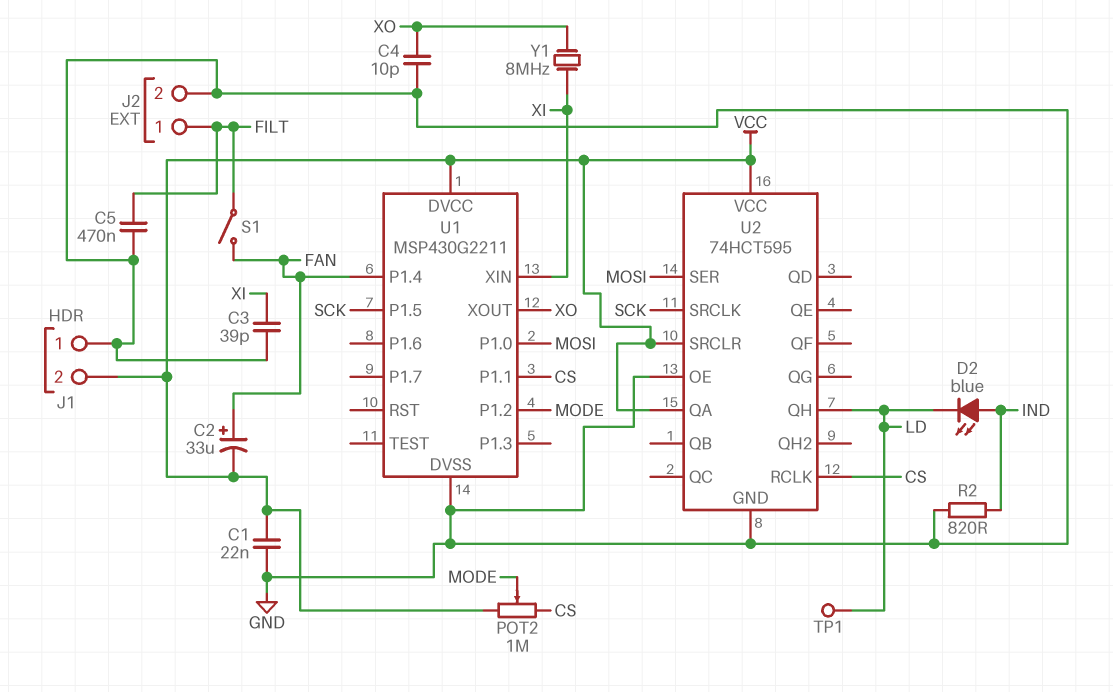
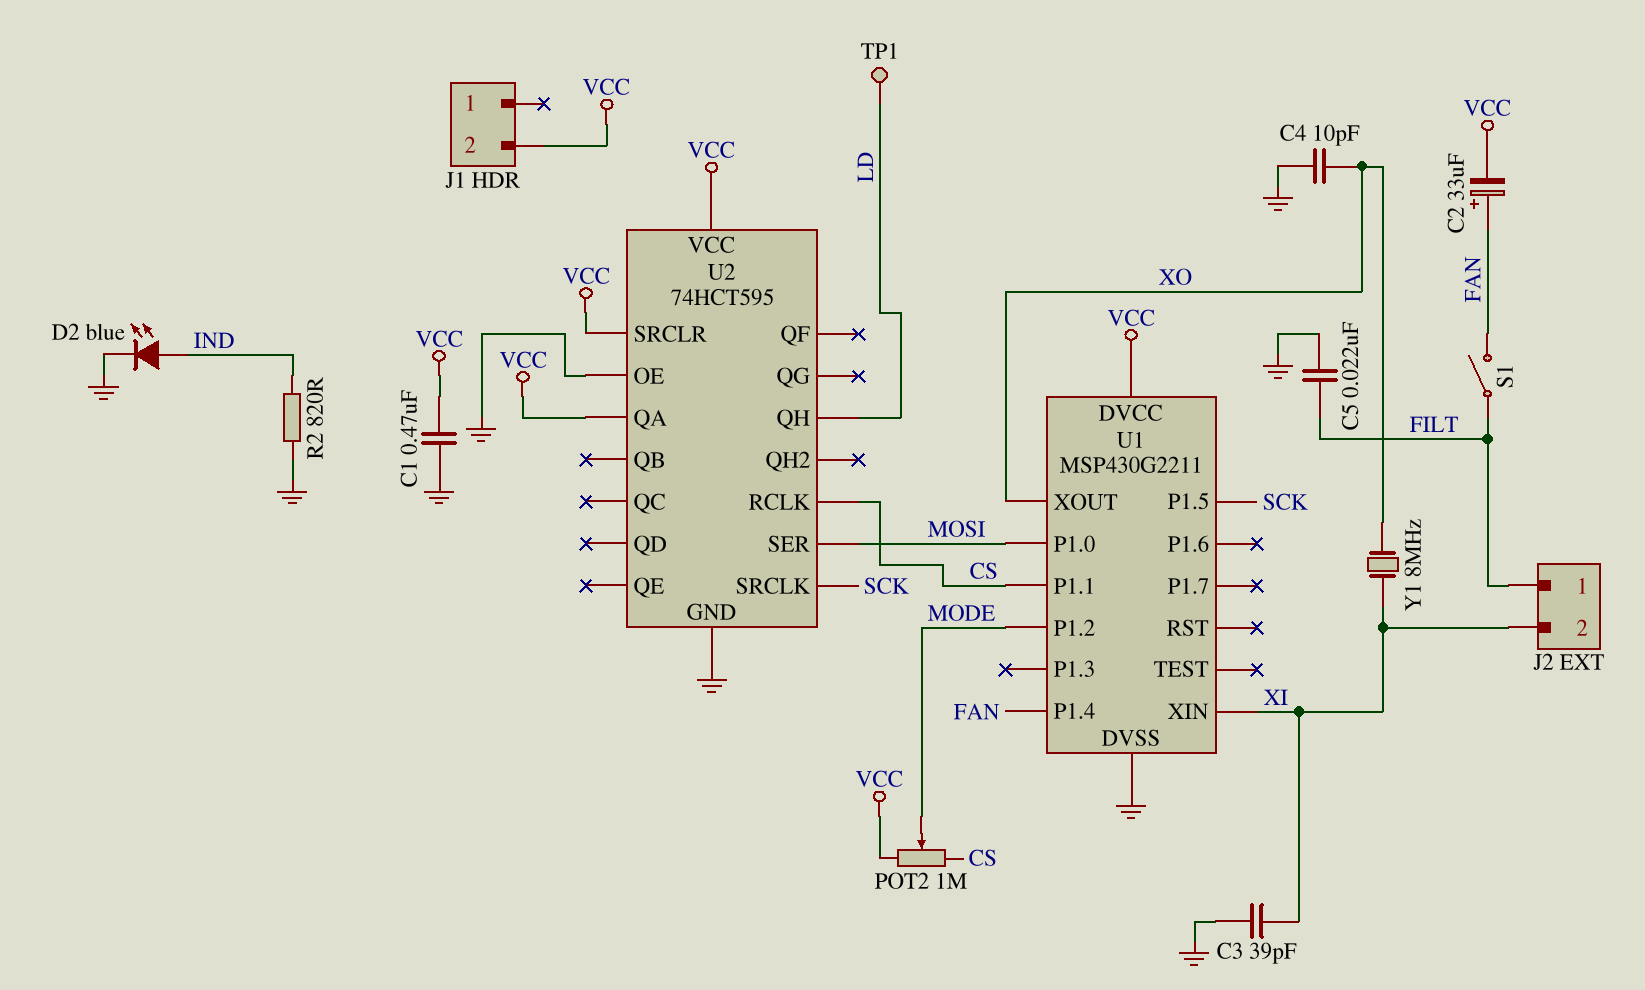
C1: 22nF (GND, VCC) -> 470nF (GND, VCC)
C5: 470nF (FILT, GND) -> 22nF (FILT, GND)
D2: LED blue (A IND, K LD) -> LED blue (A IND, K GND)
J1 pin 1: GND -> none
J2 pin 2: GND -> XI

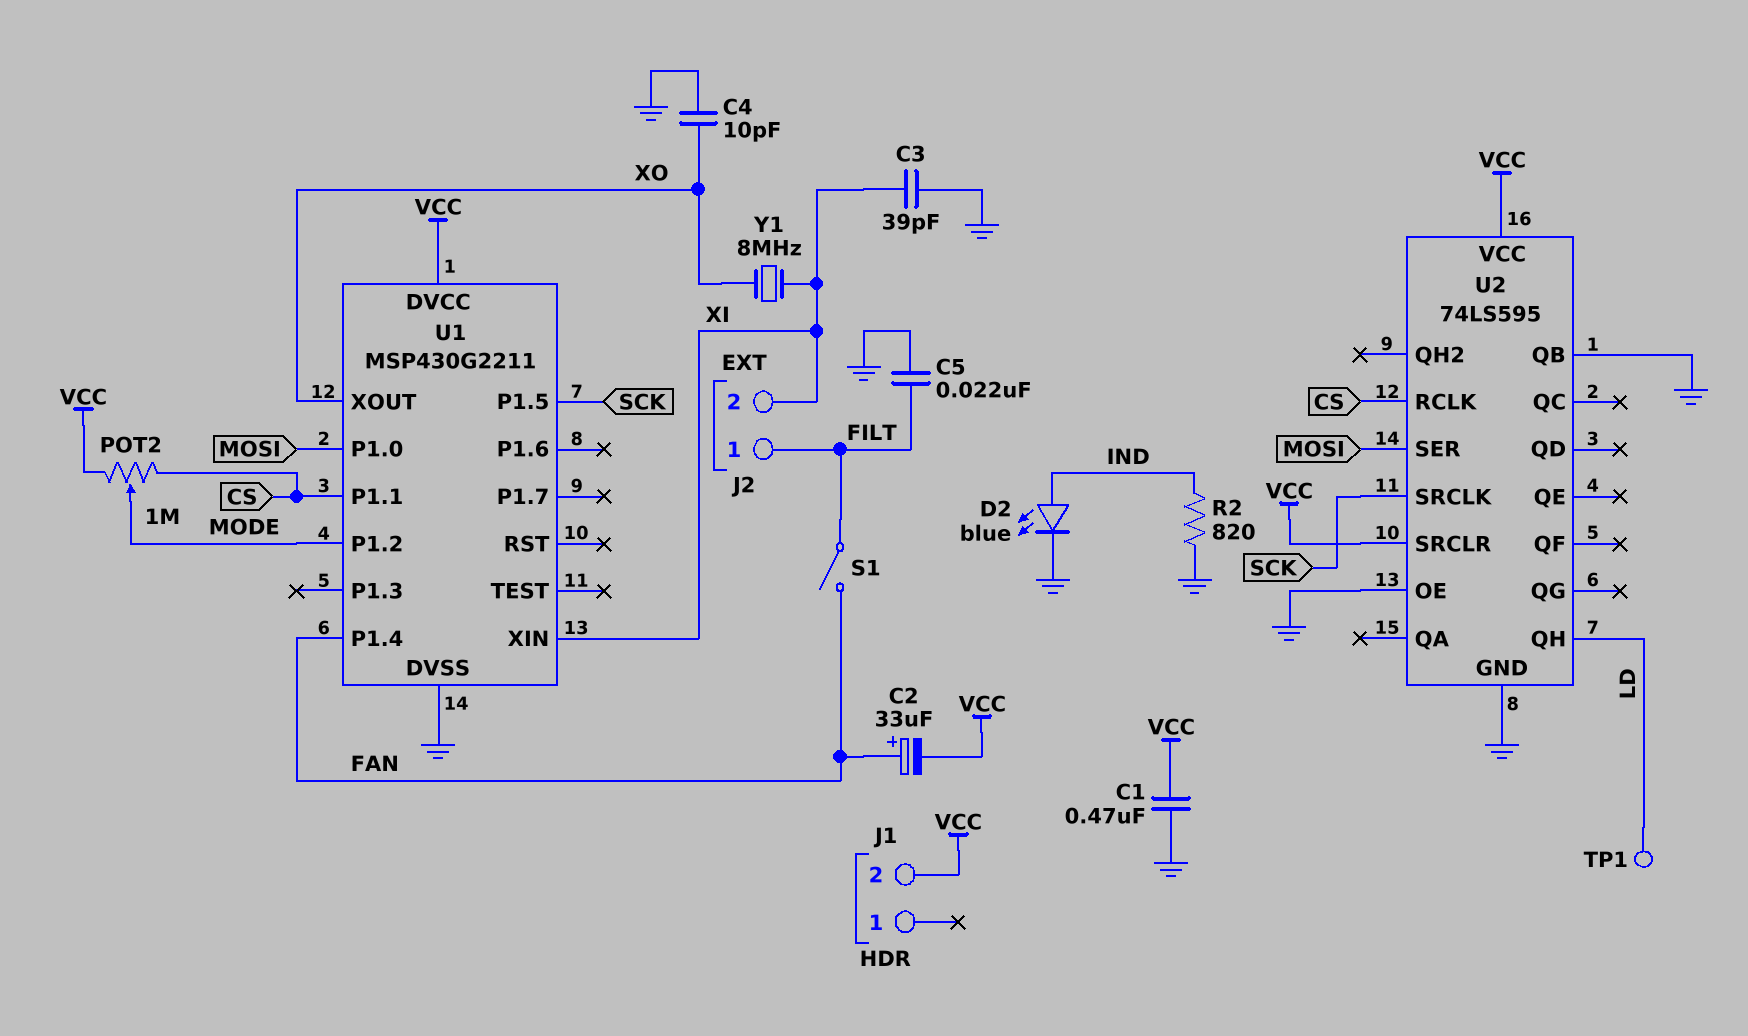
U2: 74HCT595 -> 74LS595
U2 pin QA: VCC -> none
U2 pin QB: none -> GND

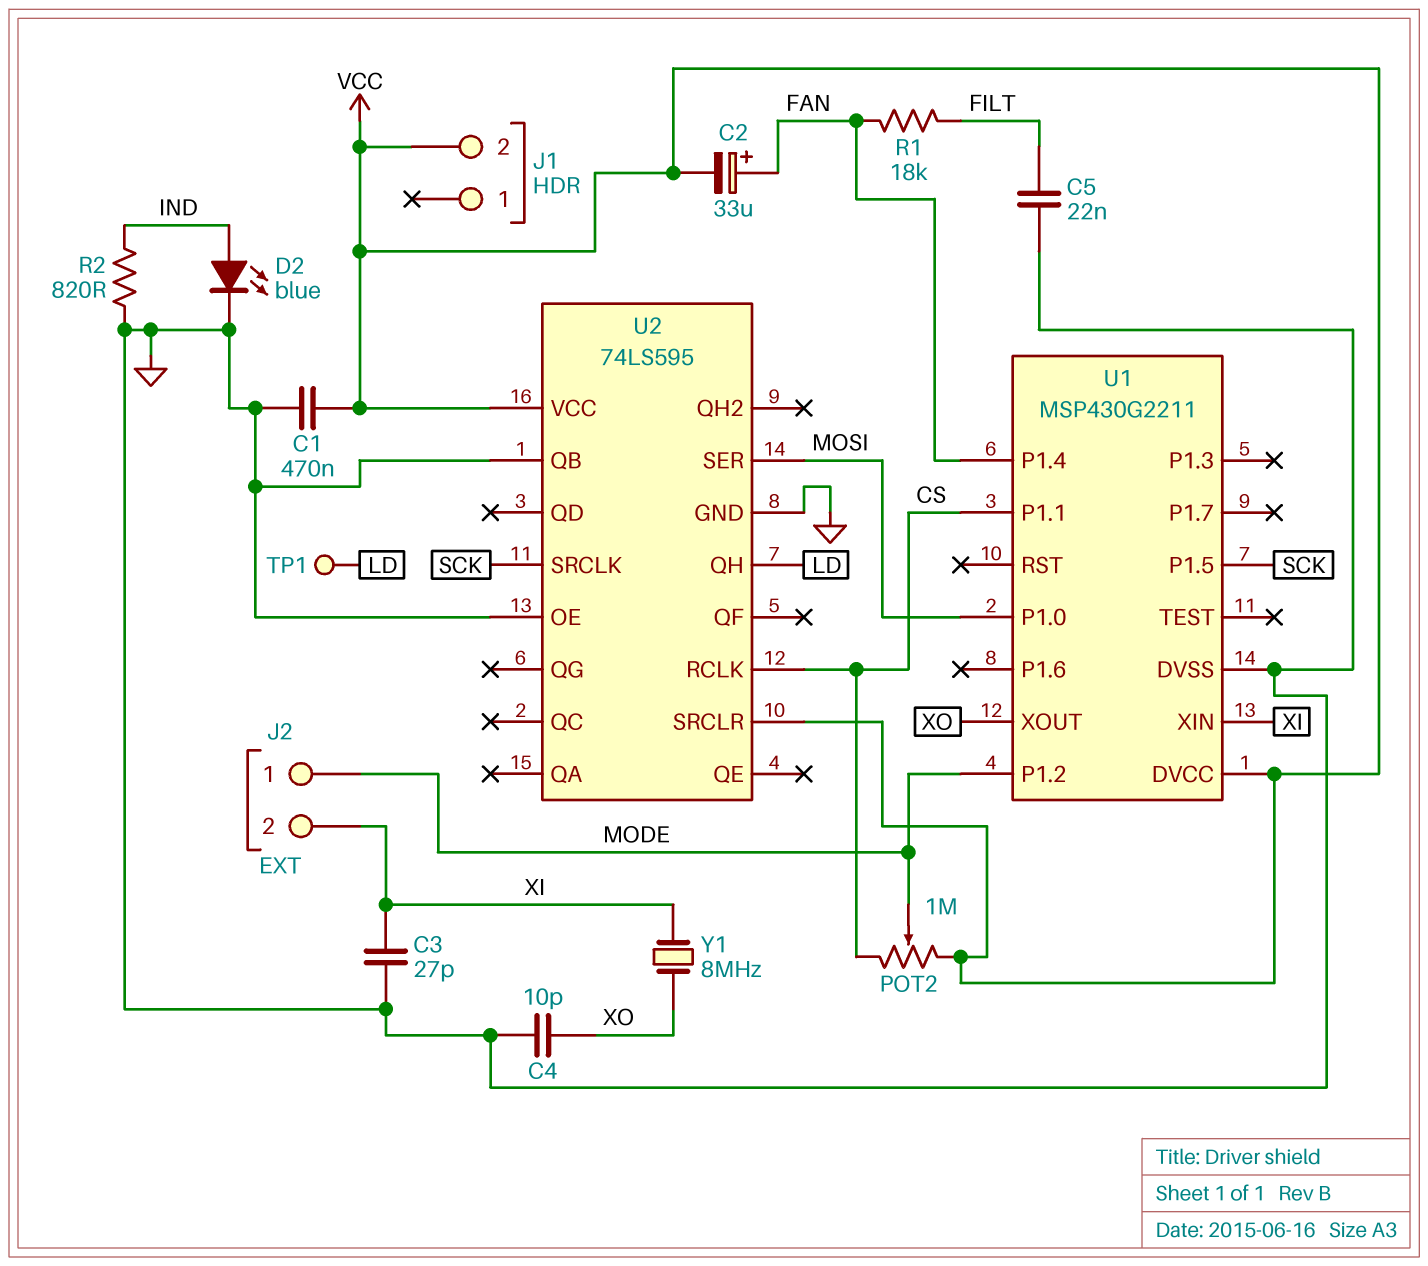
C3: 39pF (GND, XI) -> 27pF (GND, XI)
J2 pin 1: FILT -> MODE
R1: none -> 18k (FAN, FILT)
S1: switch (FAN, FILT) -> none

